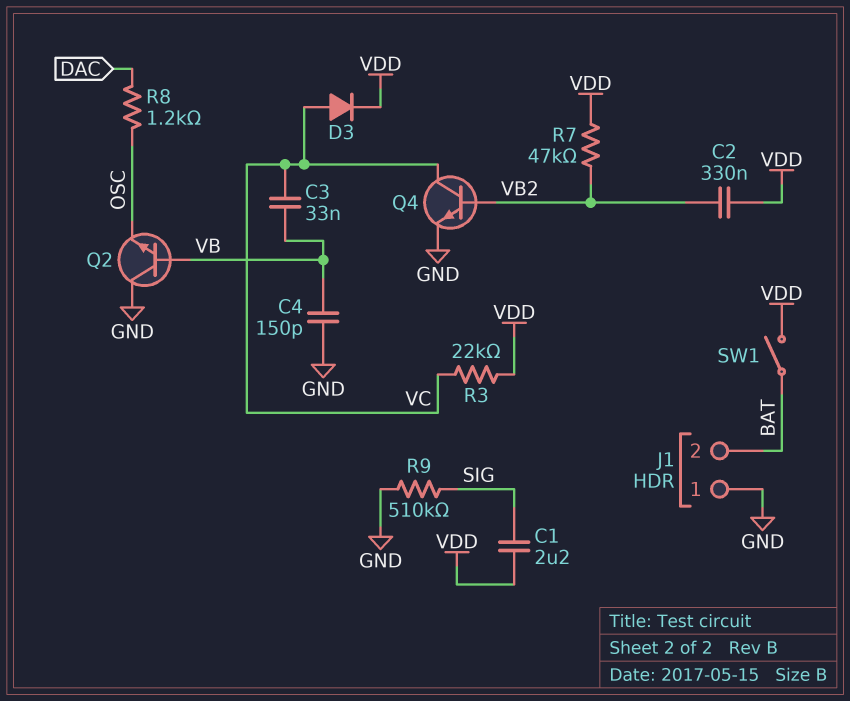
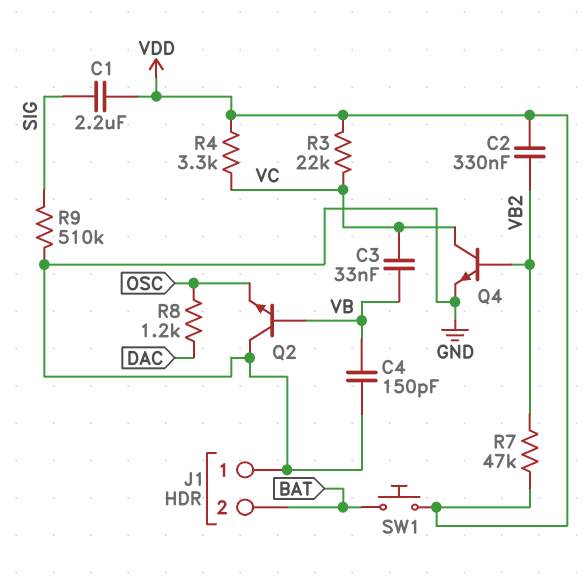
D3: diode (A VC, K VDD) -> none
R4: none -> 3.3k (VC, VDD)
SW1: switch (BAT, VDD) -> button (BAT, VDD)

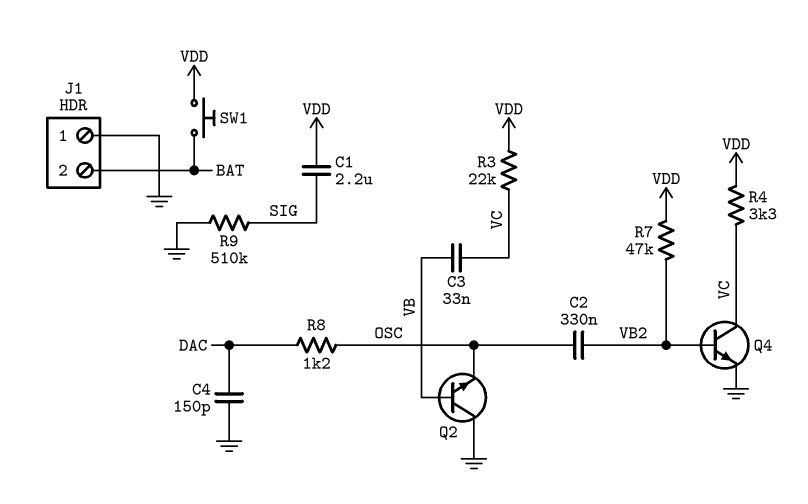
C2: 330nF (VB2, VDD) -> 330nF (OSC, VB2)
C4: 150pF (GND, VB) -> 150pF (DAC, GND)

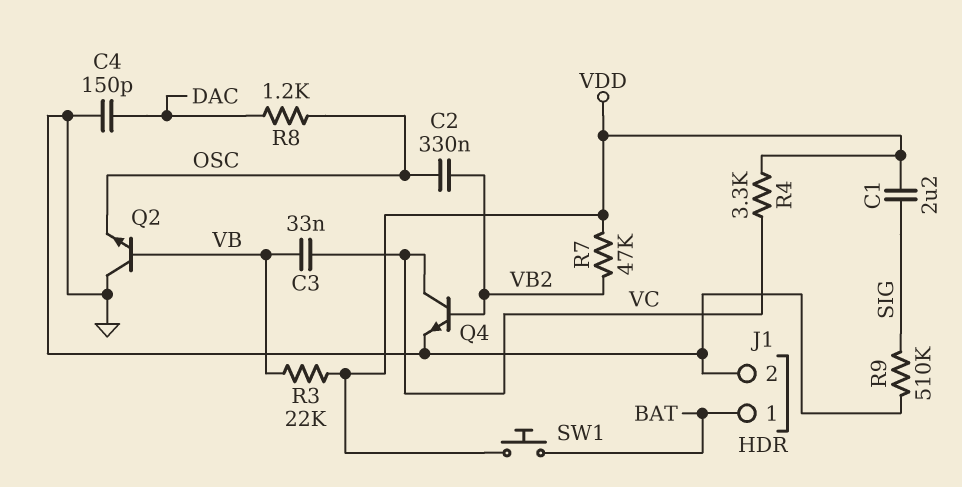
J1 pin 1: GND -> BAT
J1 pin 2: BAT -> GND
R3: 22k (VC, VDD) -> 22k (VB, VDD)

